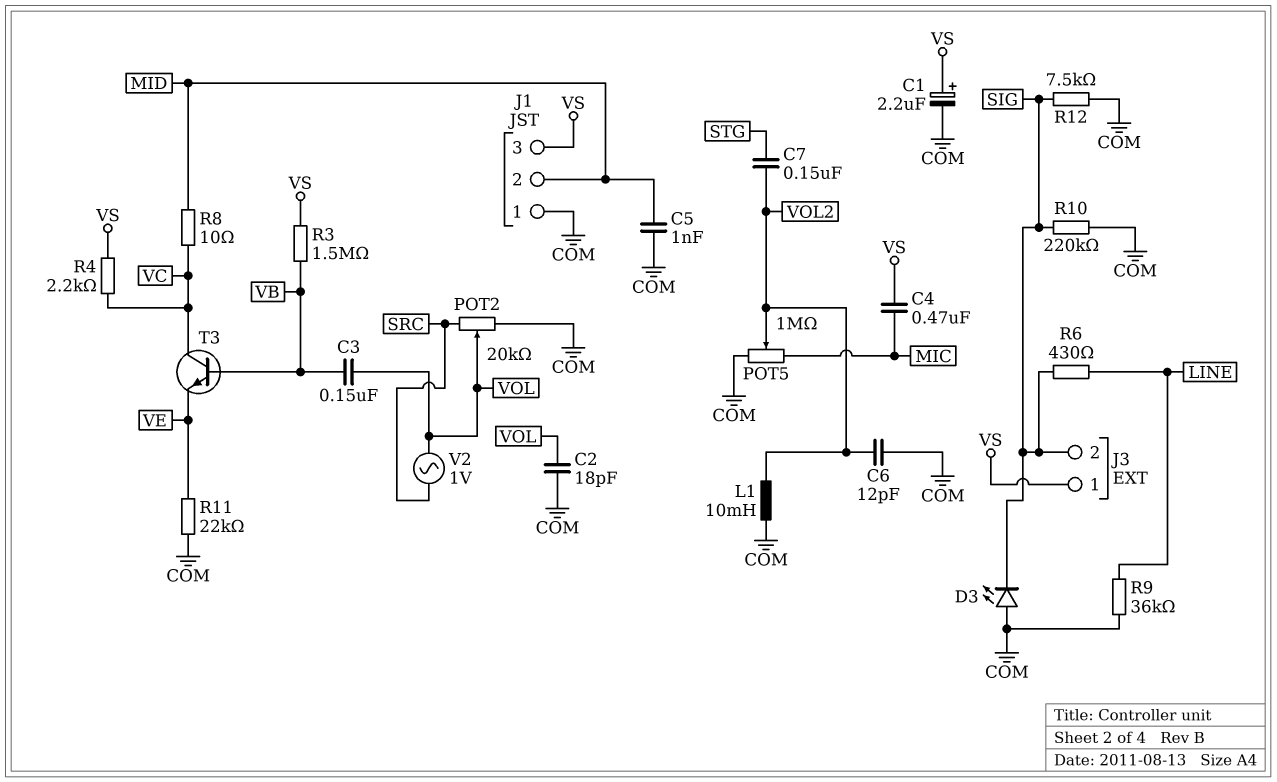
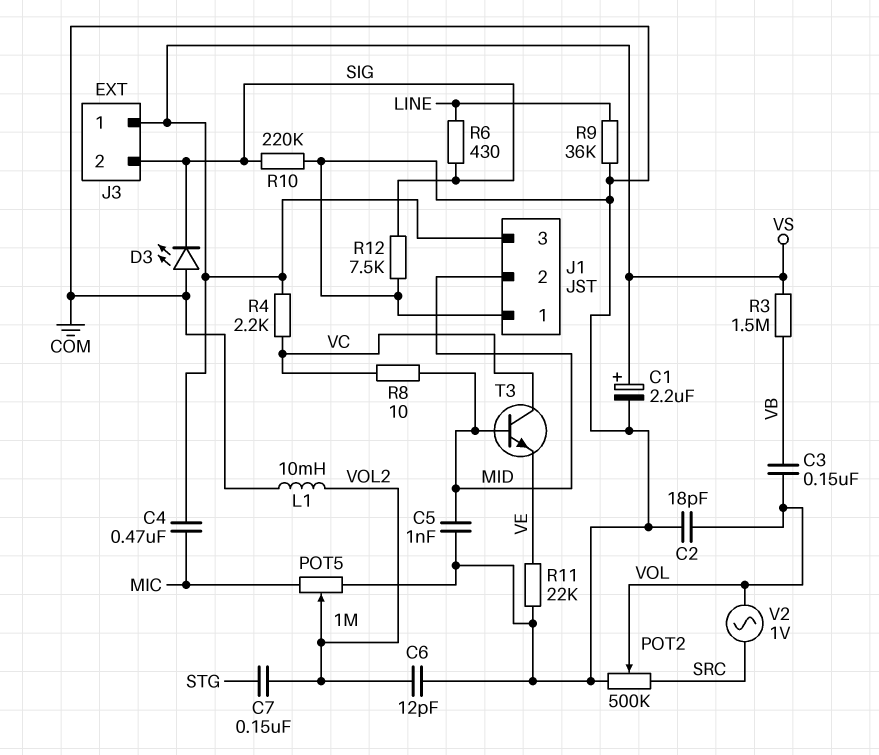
POT2: 20k (COM, SRC, wiper VOL) -> 500k (COM, SRC, wiper VOL)
T3: NPN (B VB, C VC, E VE) -> NPN (B MID, C VC, E VE)

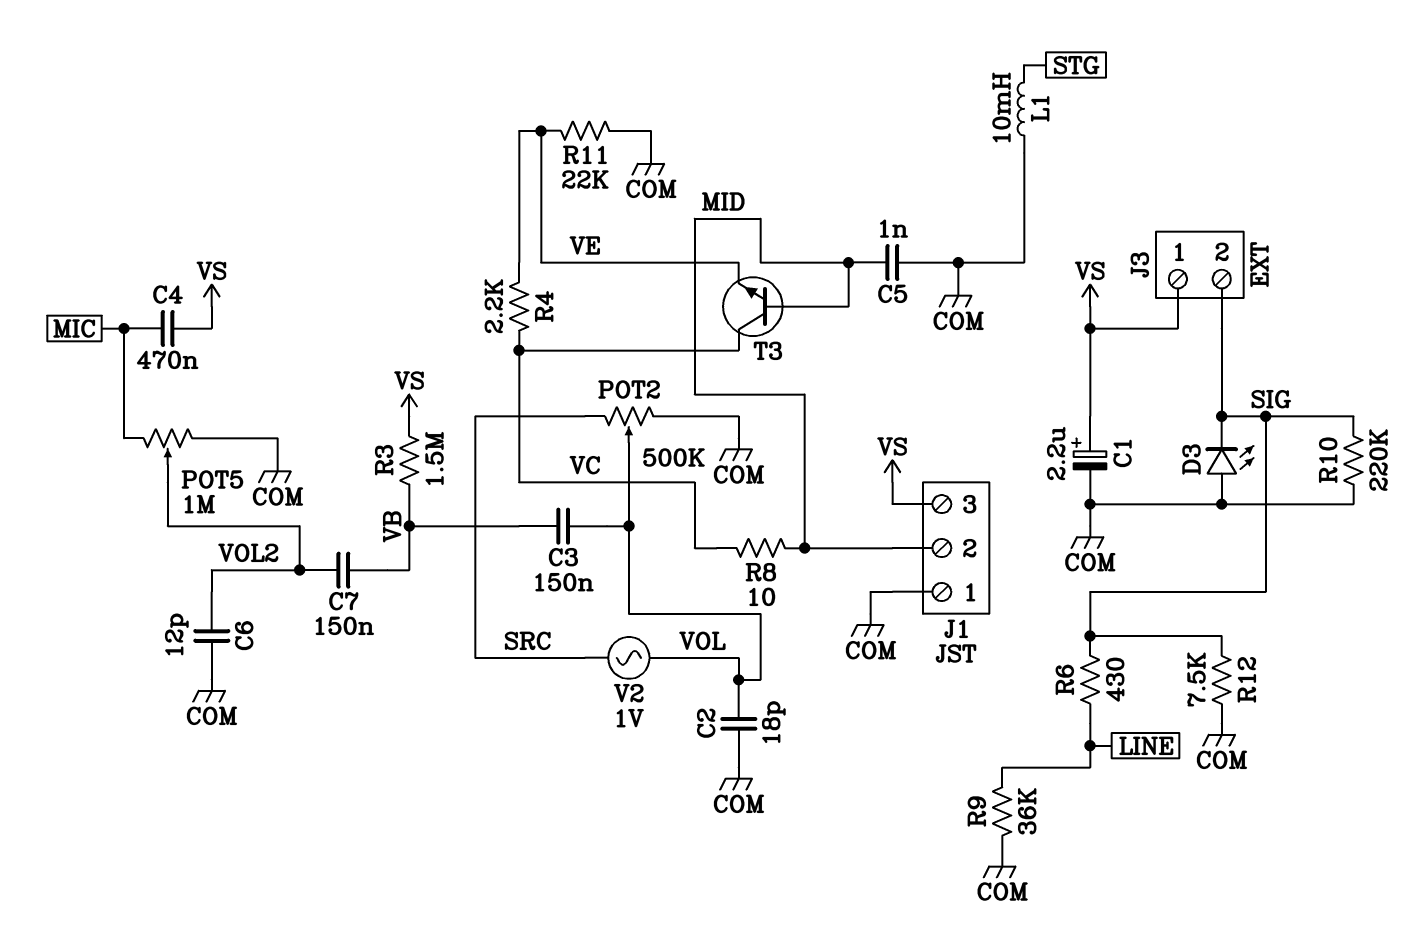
C7: 150nF (STG, VOL2) -> 150nF (VB, VOL2)
L1: 10mH (COM, VOL2) -> 10mH (COM, STG)
R4: 2.2k (VC, VS) -> 2.2k (VC, VE)

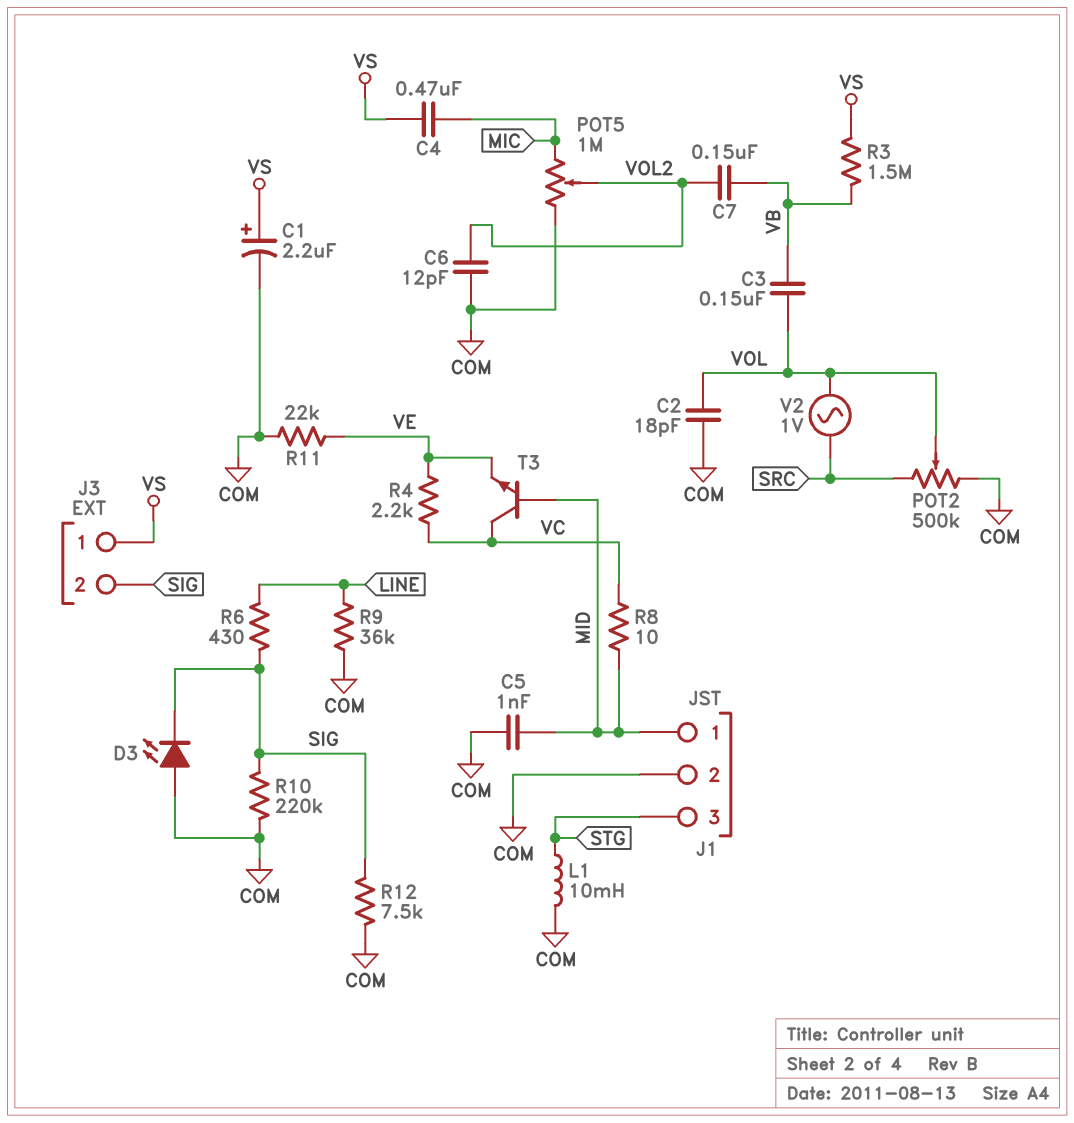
J1 pin 1: COM -> MID
J1 pin 2: MID -> COM
J1 pin 3: VS -> STG

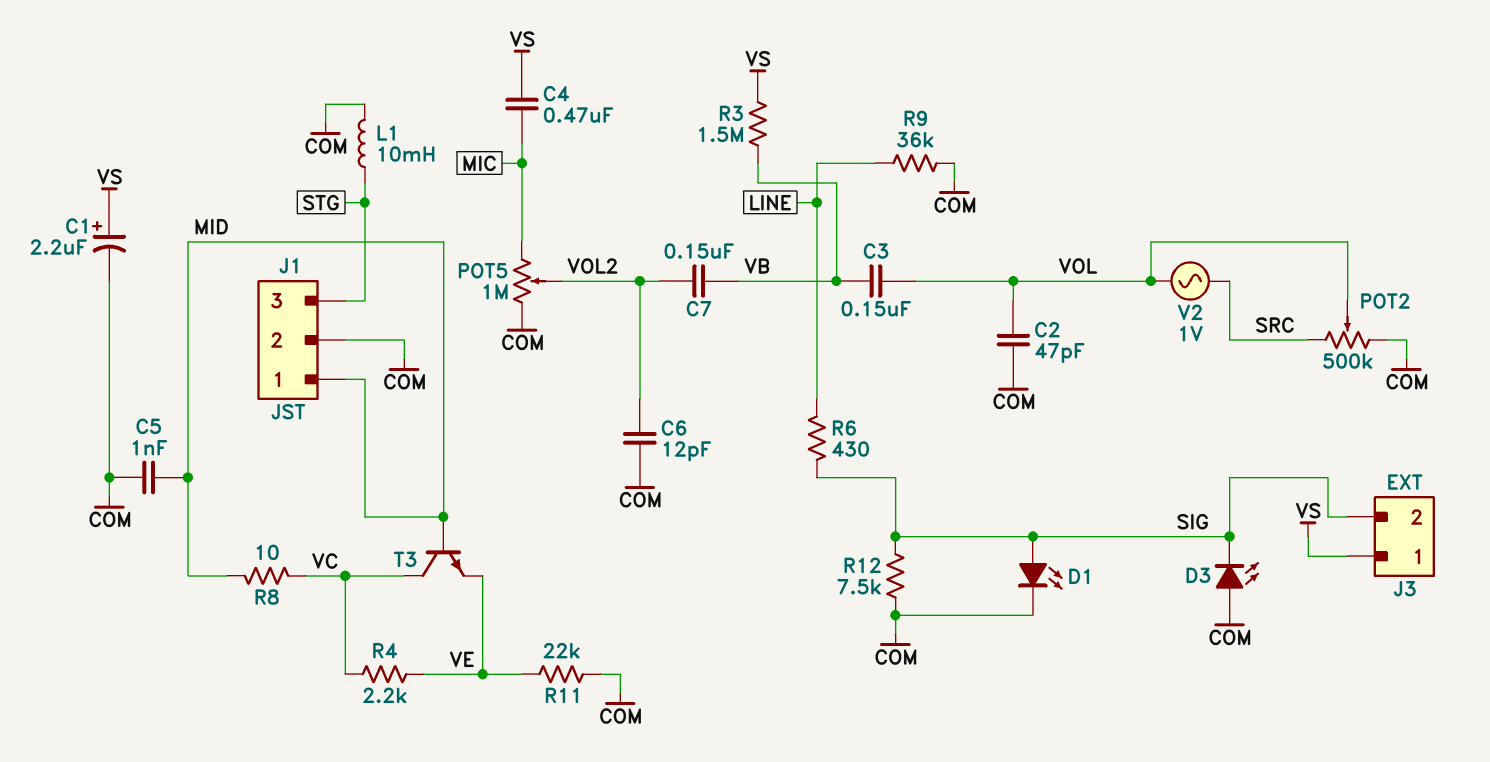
C2: 18pF (COM, VOL) -> 47pF (COM, VOL)
D1: none -> LED (A SIG, K COM)
R10: 220k (COM, SIG) -> none

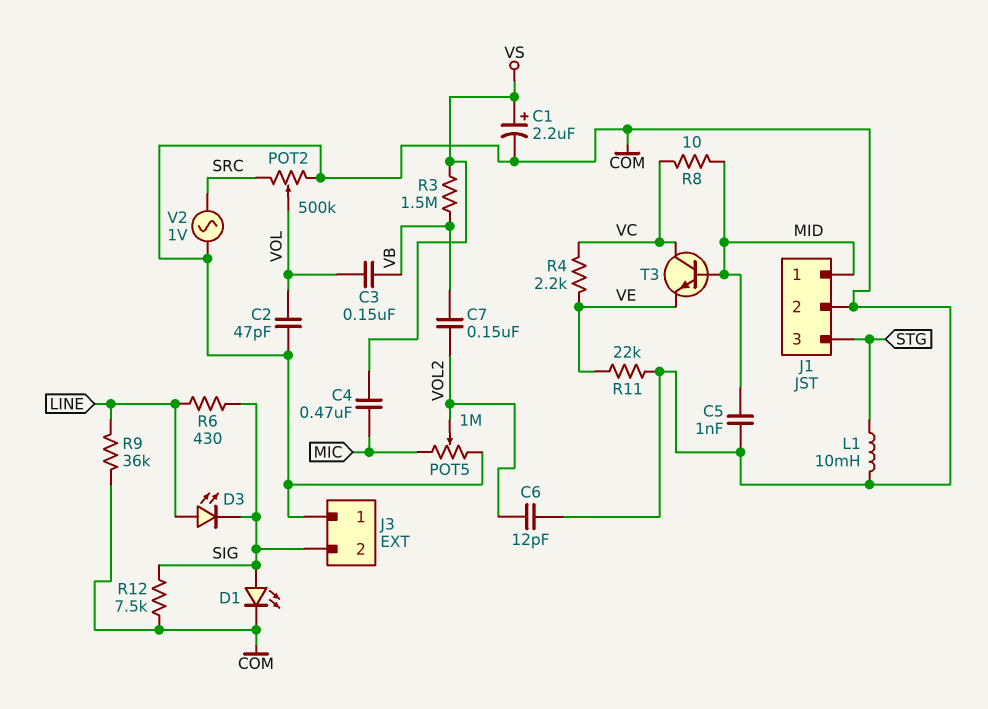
D3: LED (A COM, K SIG) -> LED (A LINE, K SIG)
J3 pin 1: VS -> COM
V2: AC 1V (SRC, VOL) -> AC 1V (COM, SRC)

